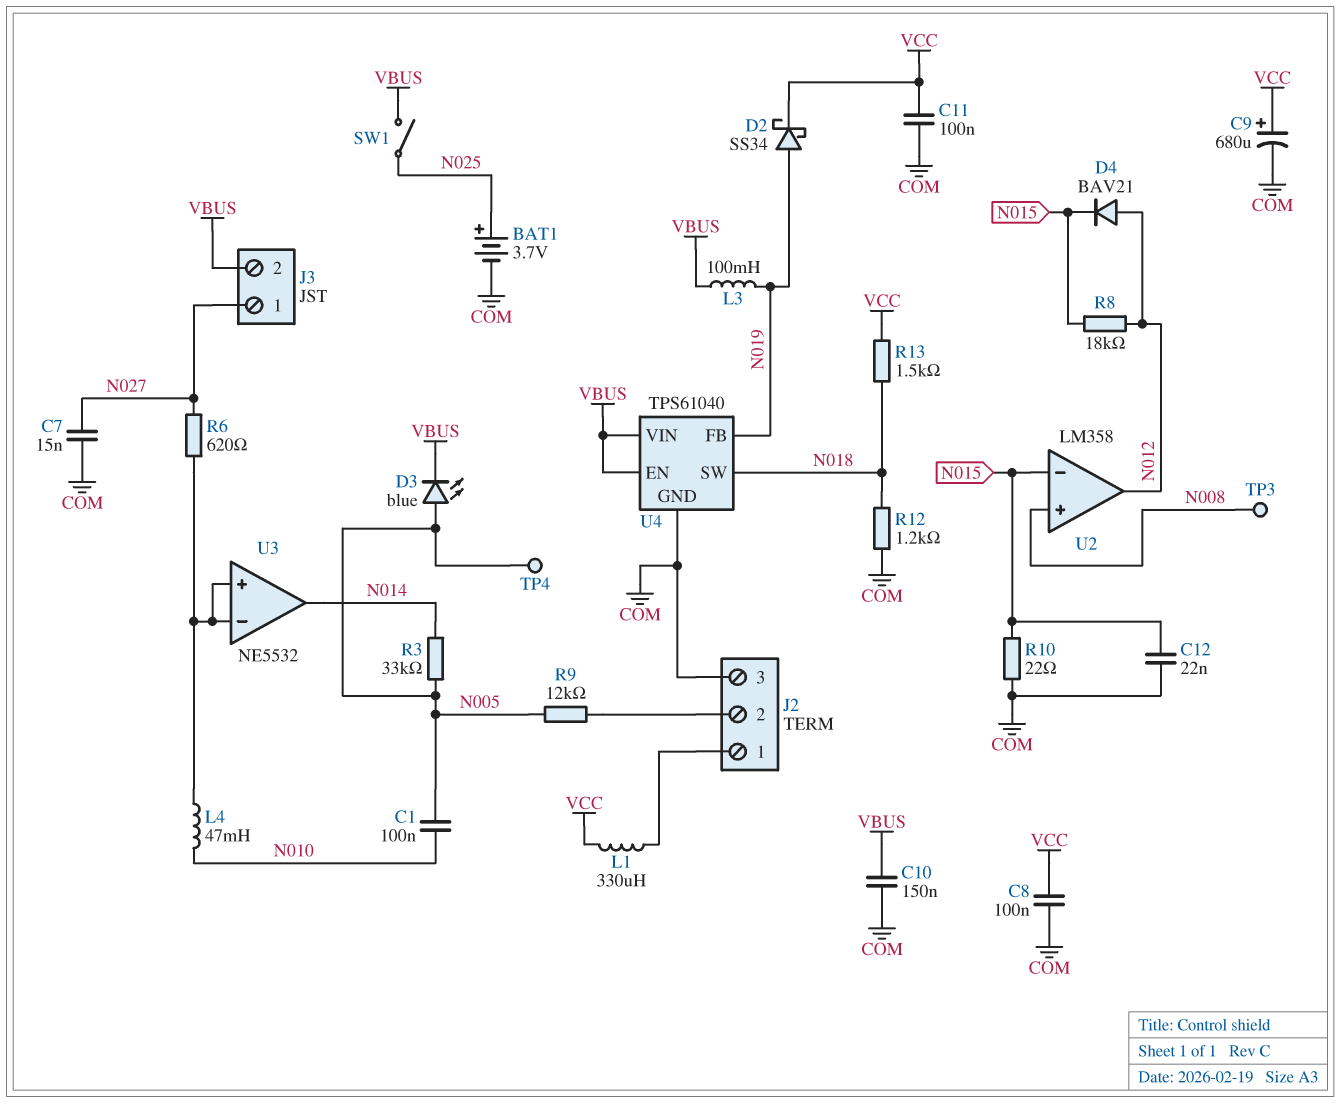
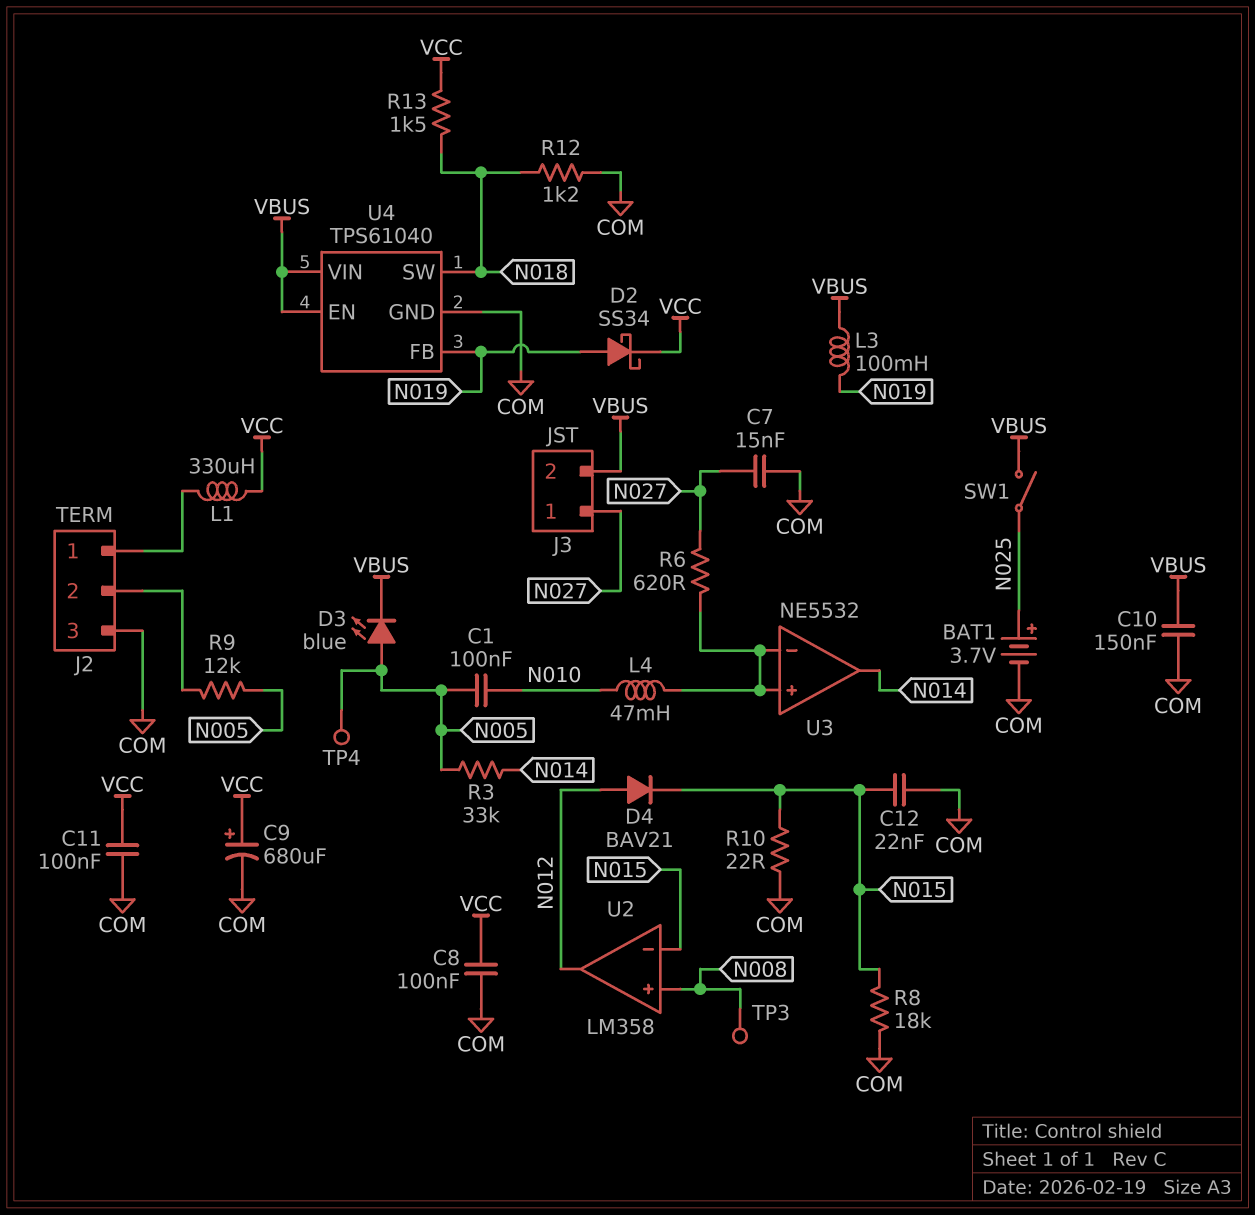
R8: 18k (N012, N015) -> 18k (COM, N015)

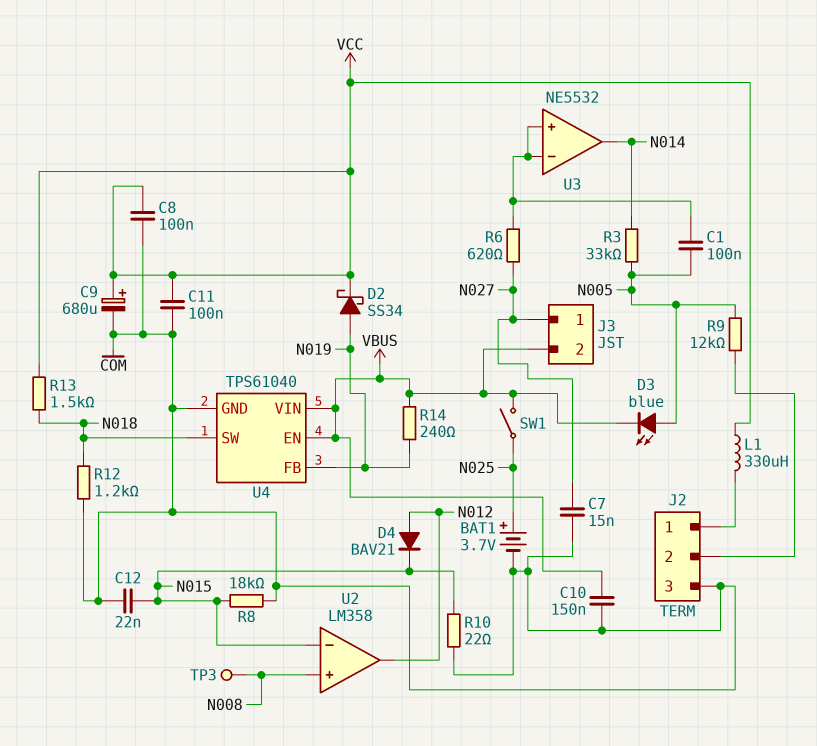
C1: 100nF (N005, N010) -> 100nF (N005, U3/in+)
L3: 100mH (N019, VBUS) -> none
L4: 47mH (N010, U3/in+) -> none
R14: none -> 240 (N019, VBUS)
TP4: test point (N005) -> none

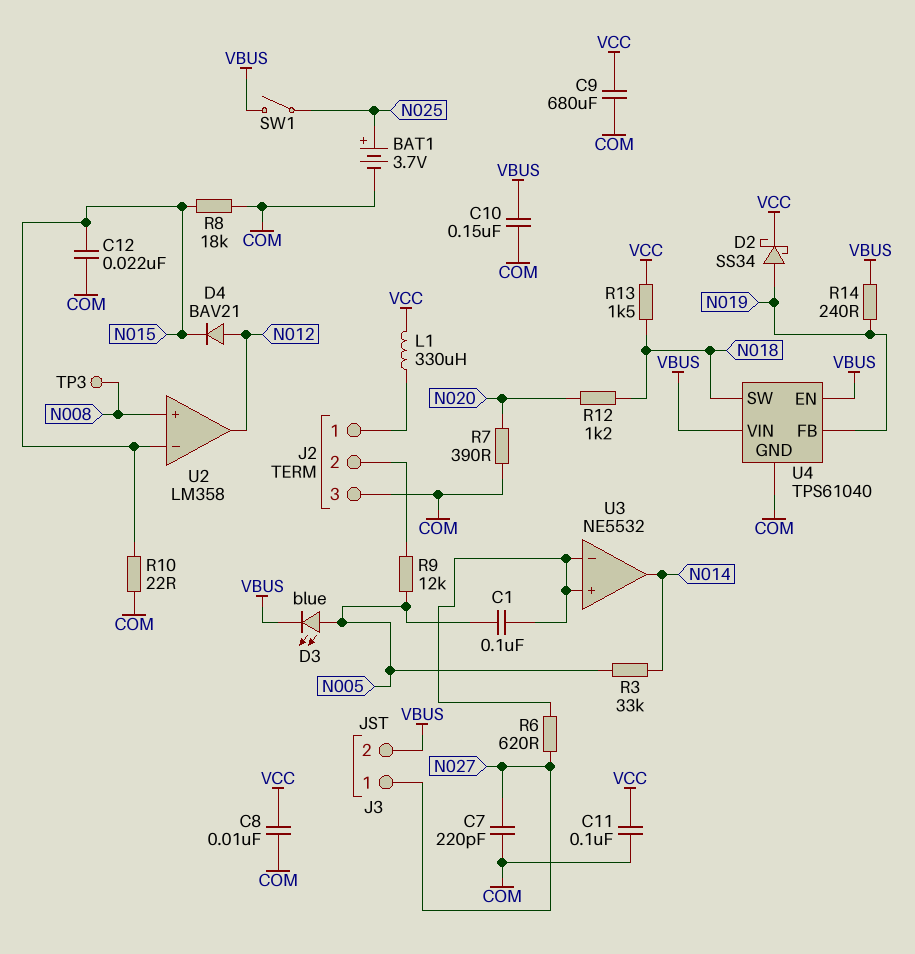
C7: 15nF (COM, N027) -> 220pF (COM, N027)
C8: 100nF (COM, VCC) -> 10nF (COM, VCC)
C9: 680uF (plus VCC, minus COM) -> 680uF (COM, VCC)
R7: none -> 390 (COM, N020)
R12: 1.2k (COM, N018) -> 1.2k (N018, N020)

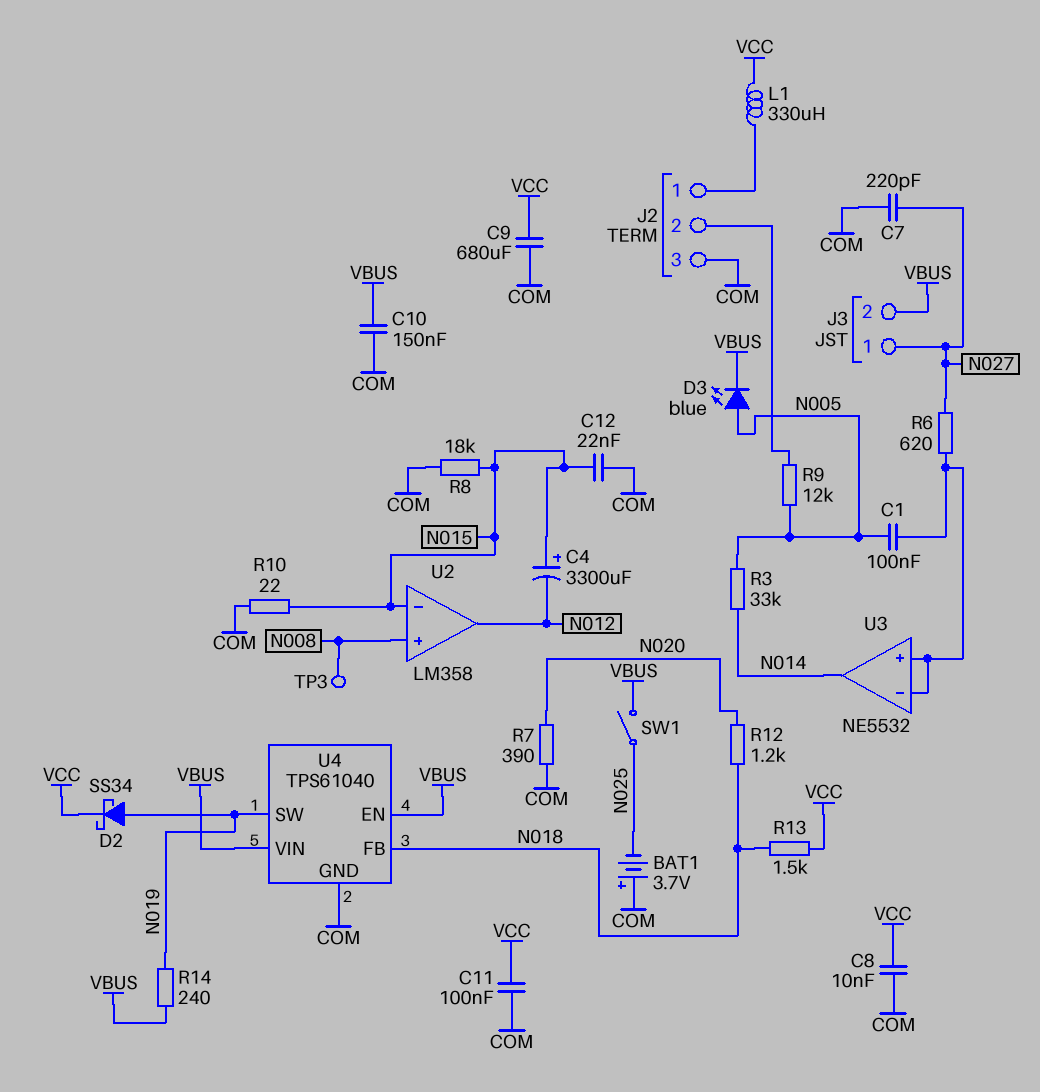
BAT1: 3.7V (plus N025, minus COM) -> 3.7V (plus COM, minus N025)
C4: none -> 3300uF (plus N015, minus N012)
D4: diode BAV21 (A N012, K N015) -> none
U4 pin FB: N019 -> N018
U4 pin SW: N018 -> N019

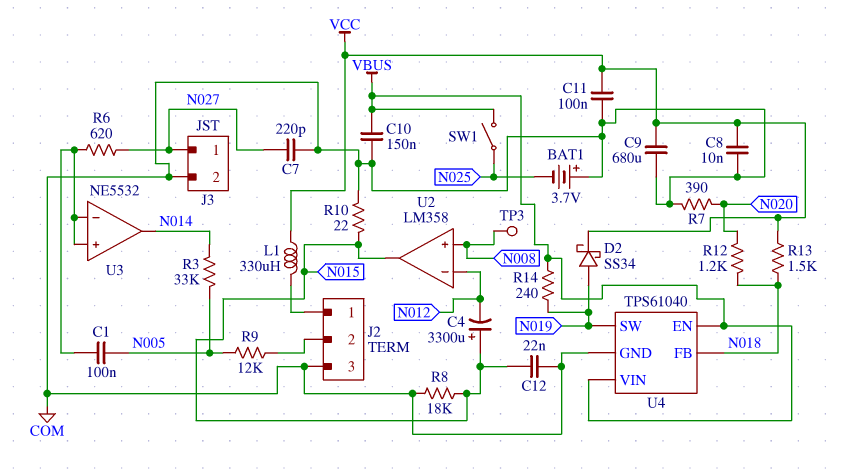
D3: LED blue (A N005, K VBUS) -> none
J3 pin 2: VBUS -> COM
U2 pin in-: N015 -> N012
U2 pin out: N012 -> N015

